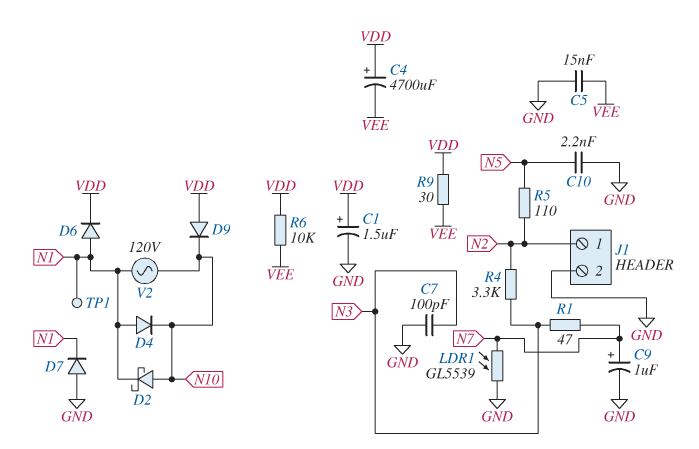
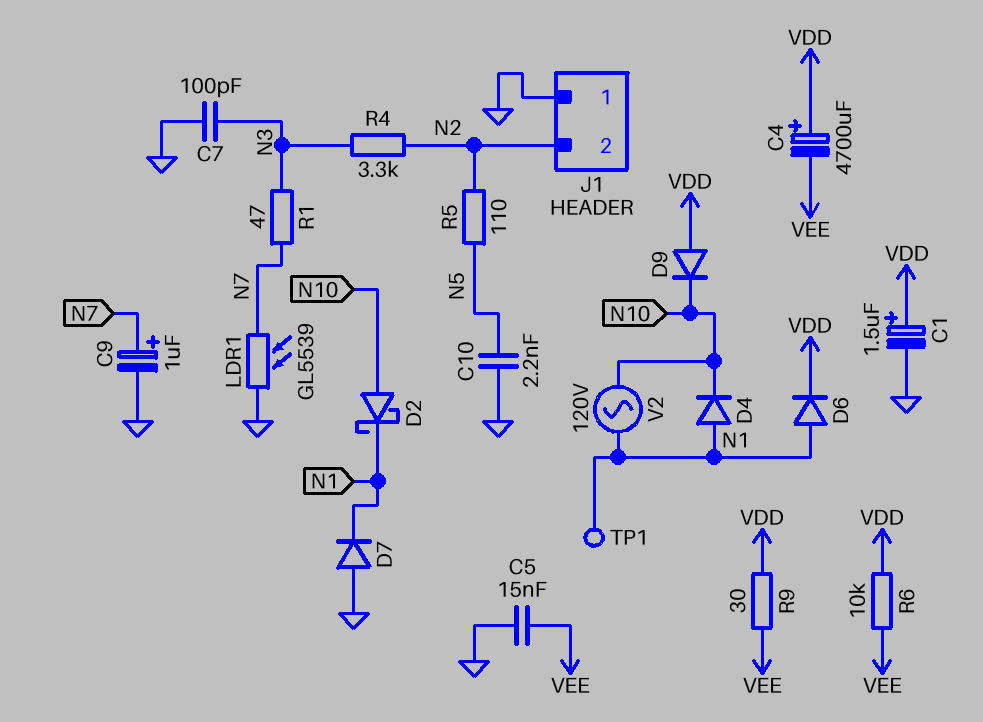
J1 pin 1: N2 -> GND
J1 pin 2: GND -> N2

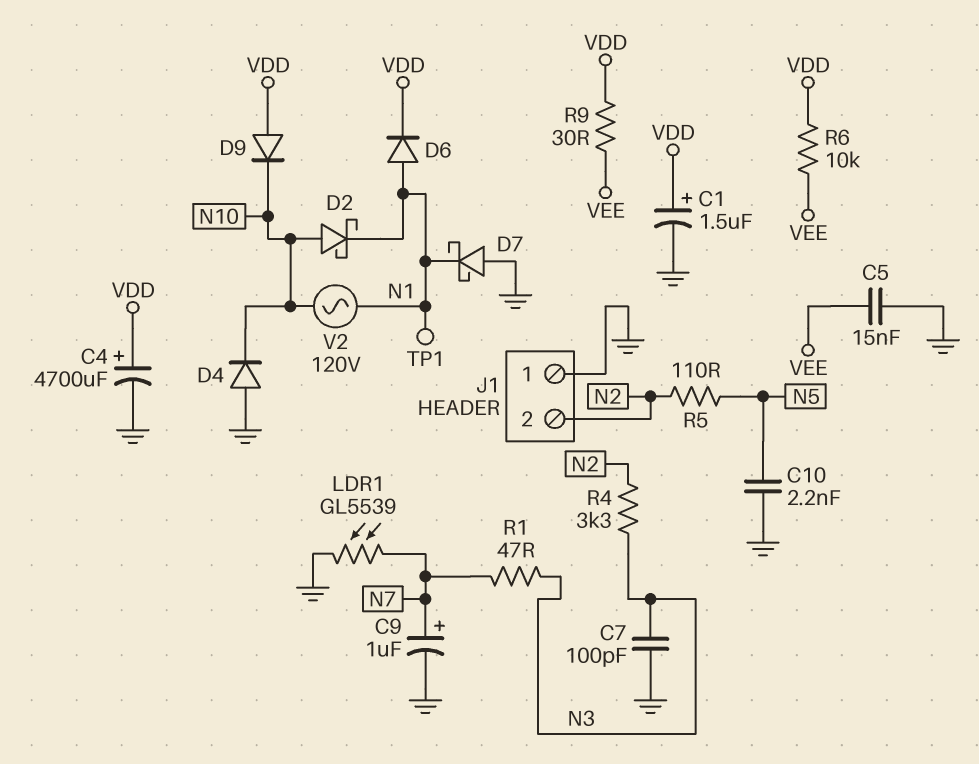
C4: 4700uF (plus VDD, minus VEE) -> 4700uF (plus VDD, minus GND)
D4: diode (A N1, K N10) -> diode (A GND, K N10)
D7: diode (A GND, K N1) -> schottky (A GND, K N1)

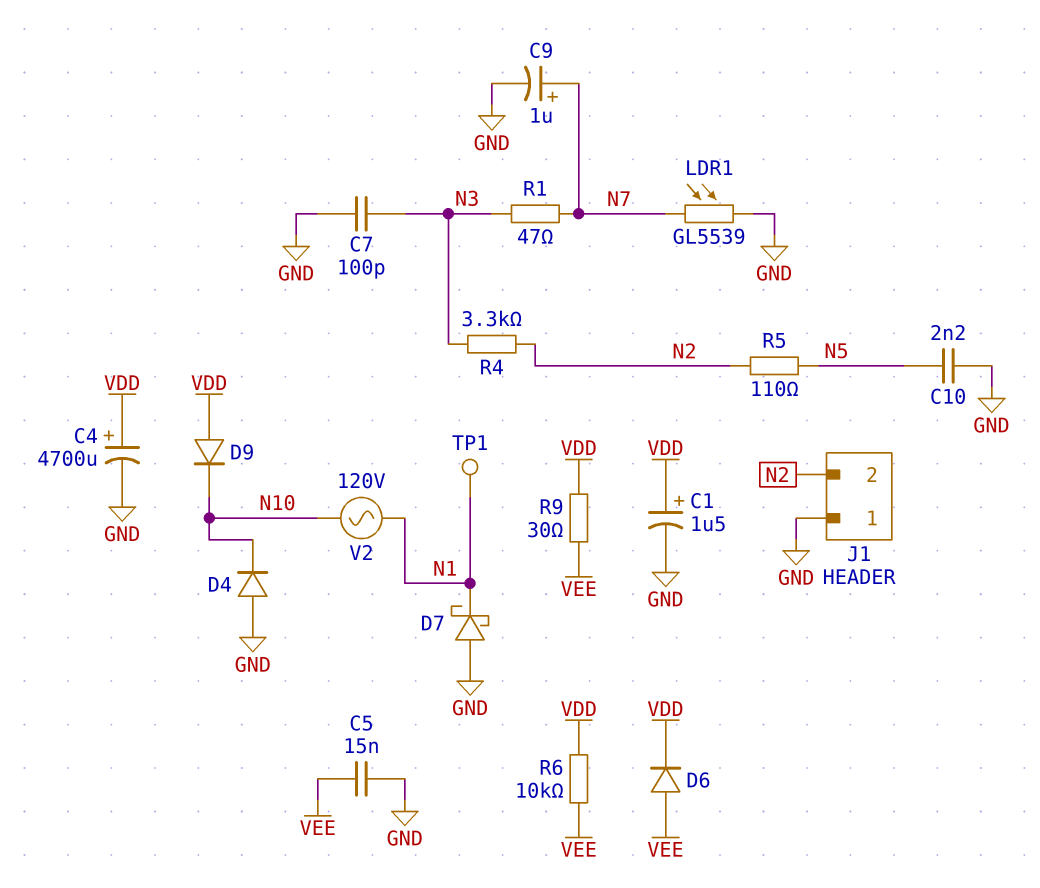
D2: schottky (A N10, K N1) -> none
D6: diode (A N1, K VDD) -> diode (A VEE, K VDD)

